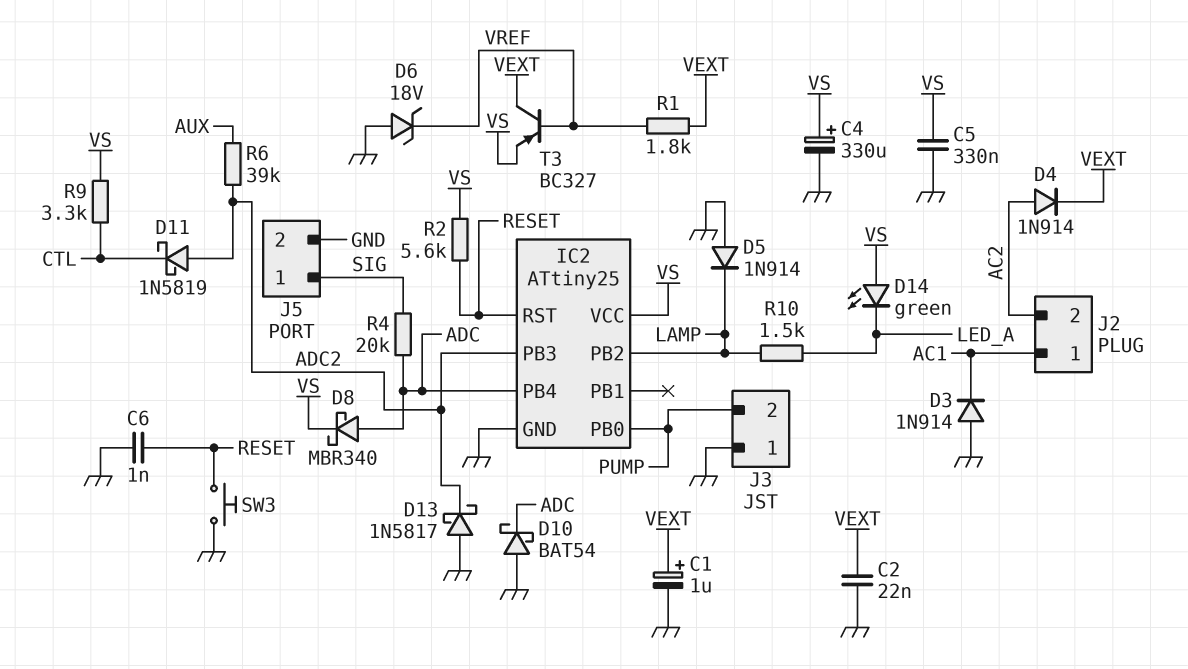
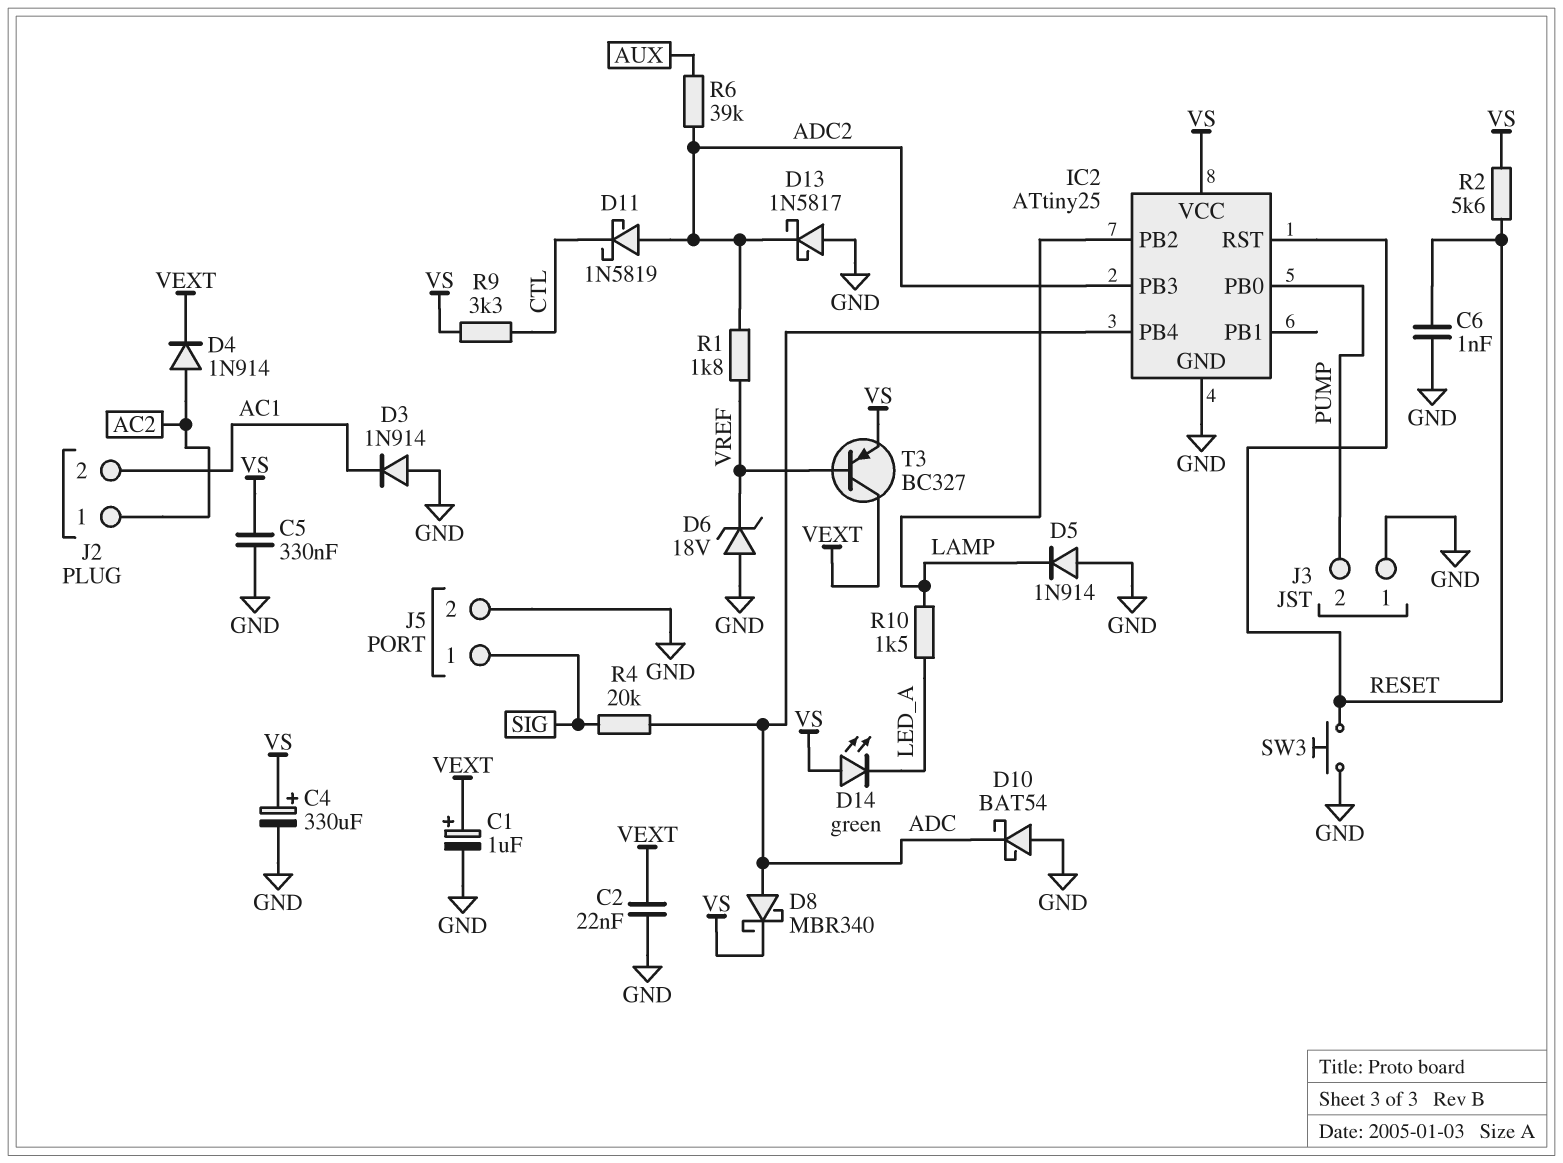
J2 pin 1: AC1 -> AC2
J2 pin 2: AC2 -> AC1
R1: 1.8k (VEXT, VREF) -> 1.8k (ADC2, VREF)

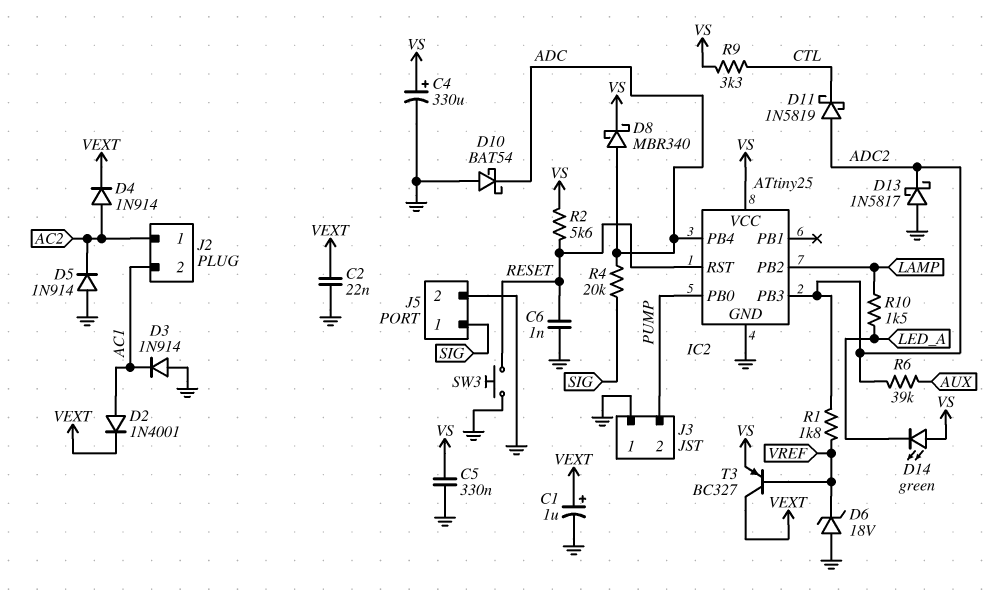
D2: none -> diode 1N4001 (A AC1, K VEXT)
D5: diode 1N914 (A GND, K LAMP) -> diode 1N914 (A GND, K AC2)

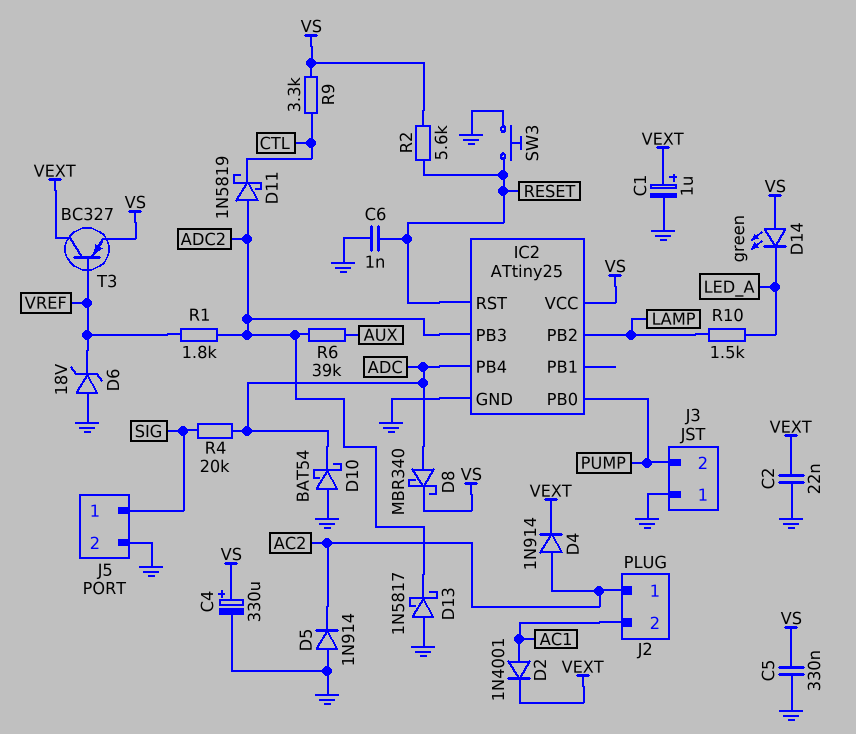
D3: diode 1N914 (A GND, K AC1) -> none

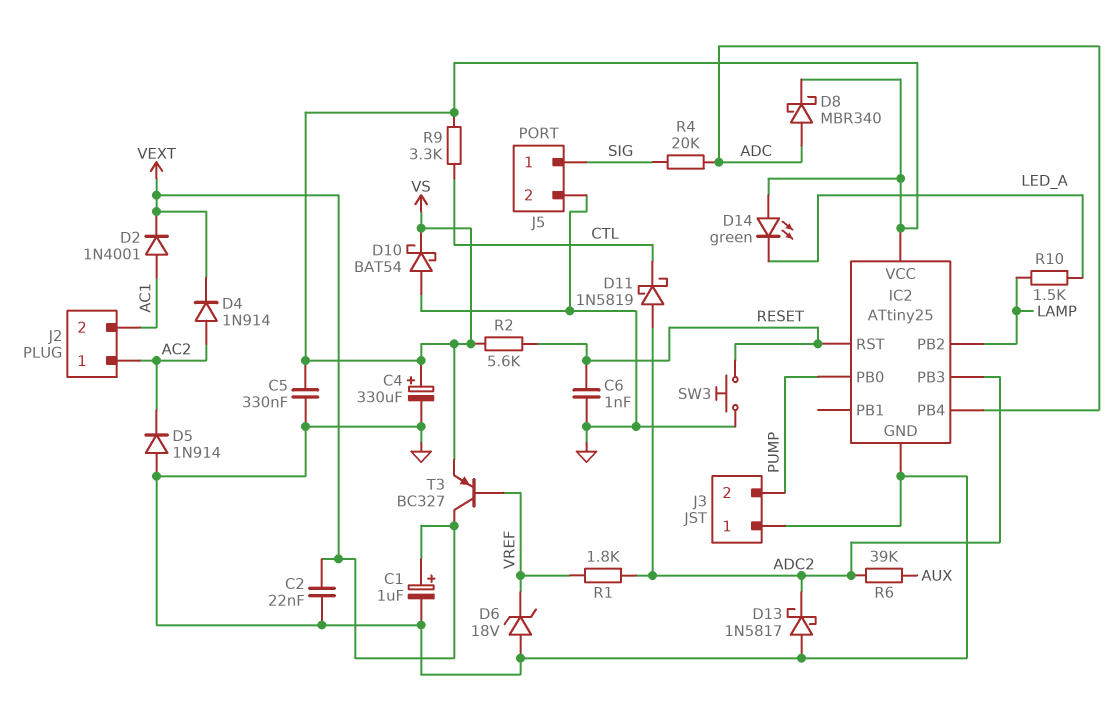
D10: schottky BAT54 (A GND, K ADC) -> schottky BAT54 (A GND, K VS)

